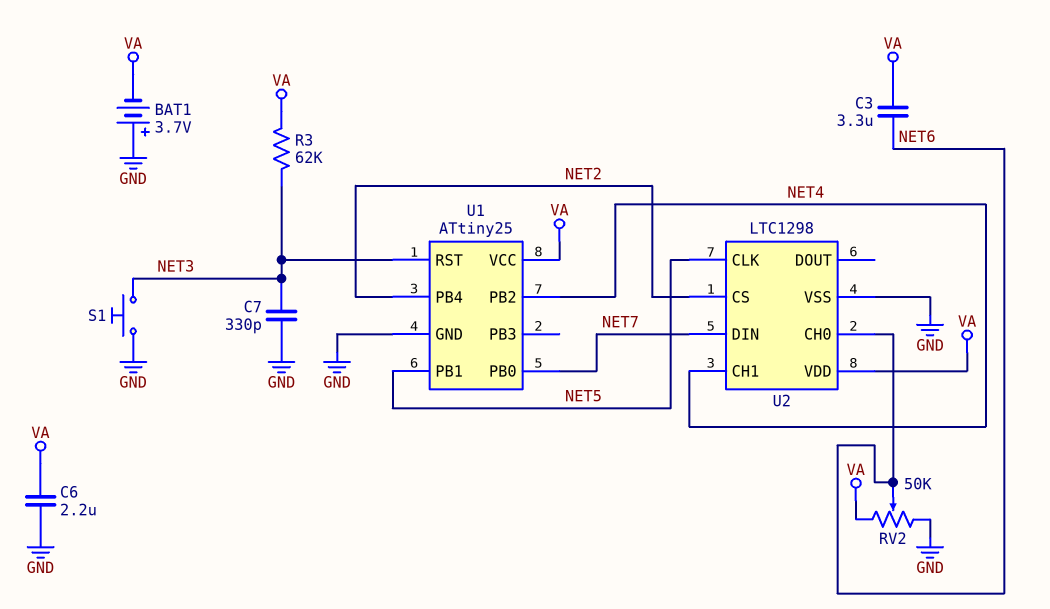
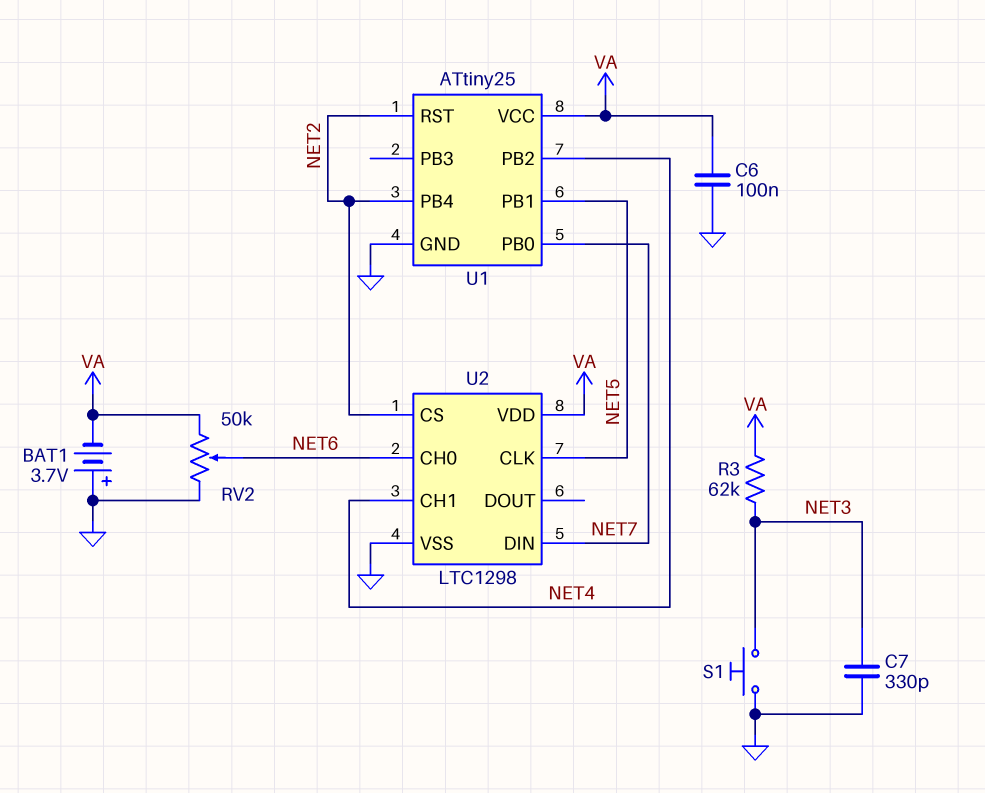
C3: 3.3uF (NET6, VA) -> none
C6: 2.2uF (GND, VA) -> 100nF (GND, VA)
U1 pin RST: NET3 -> NET2

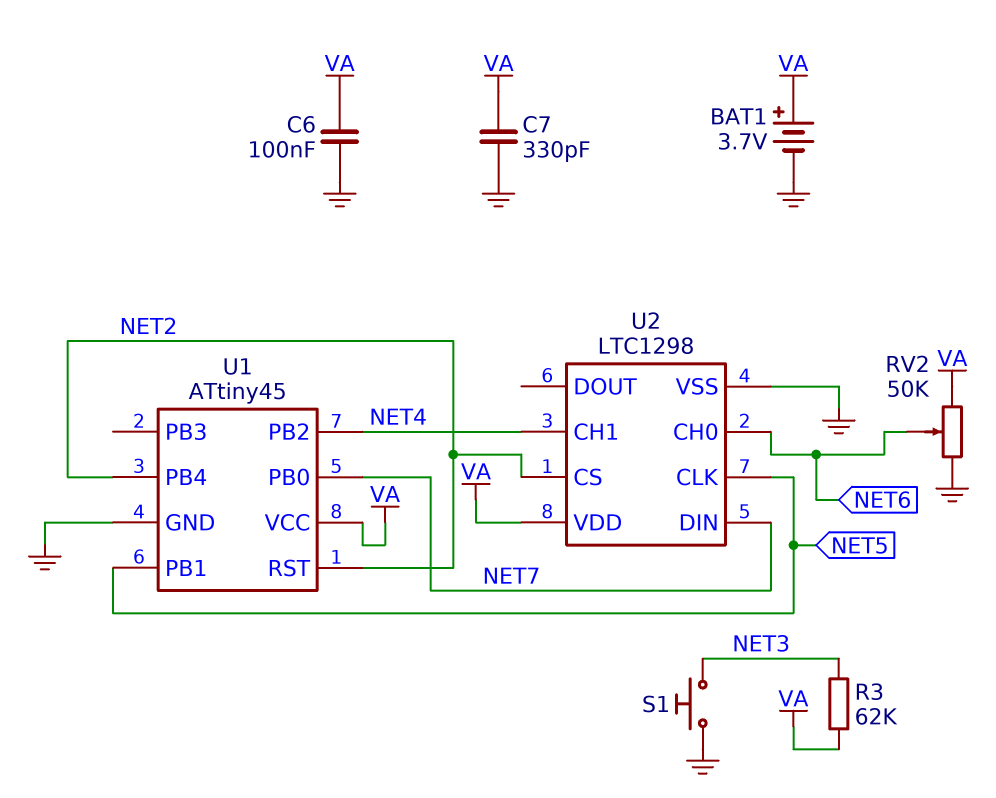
BAT1: 3.7V (plus GND, minus VA) -> 3.7V (plus VA, minus GND)
C7: 330pF (GND, NET3) -> 330pF (GND, VA)
U1: ATtiny25 -> ATtiny45

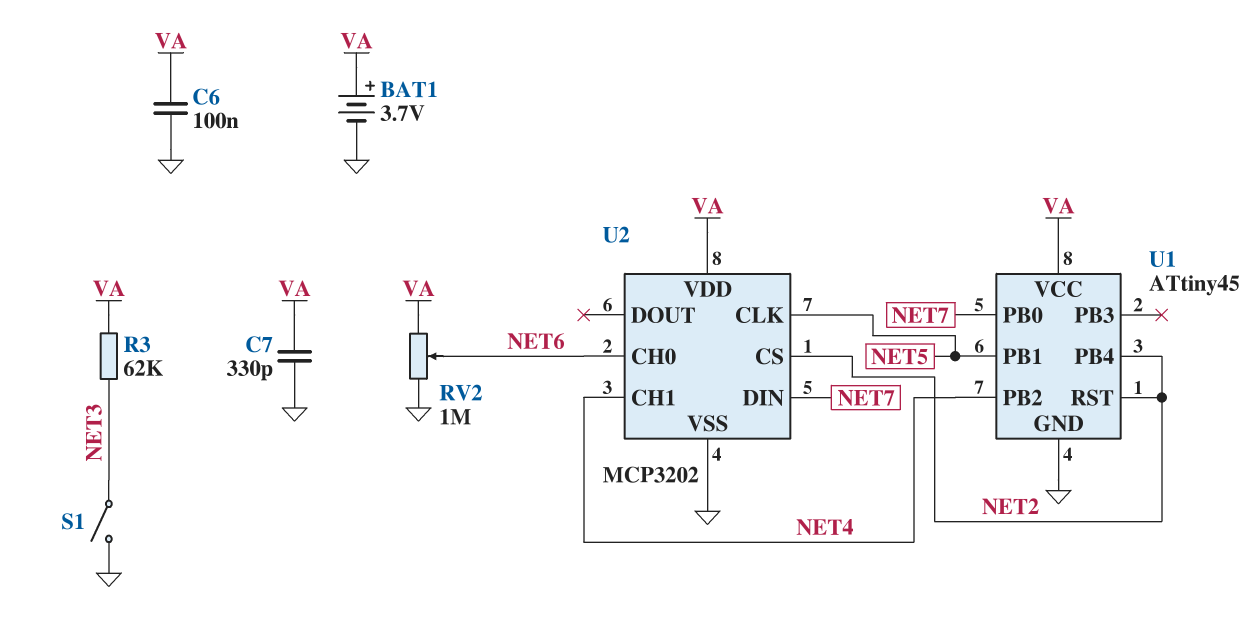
RV2: 50k (GND, VA, wiper NET6) -> 1M (GND, VA, wiper NET6)
S1: button (GND, NET3) -> switch (GND, NET3)
U2: LTC1298 -> MCP3202

